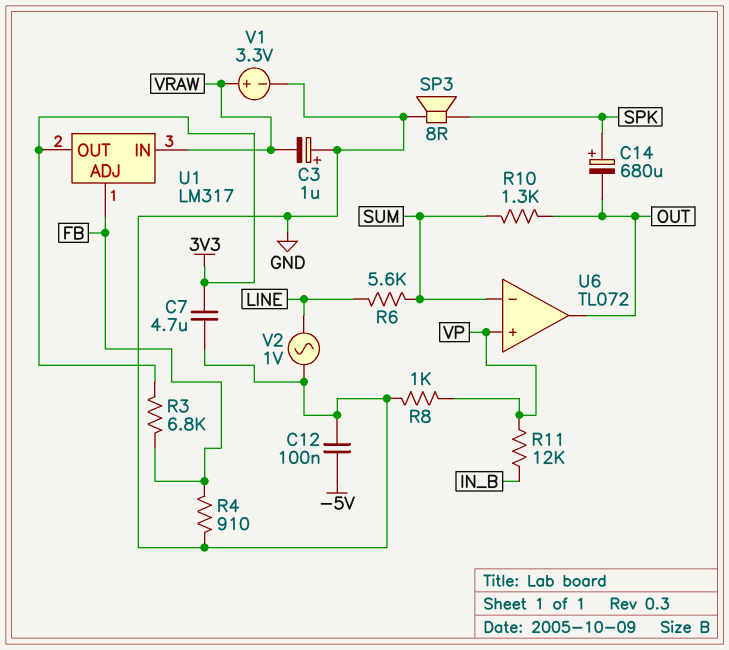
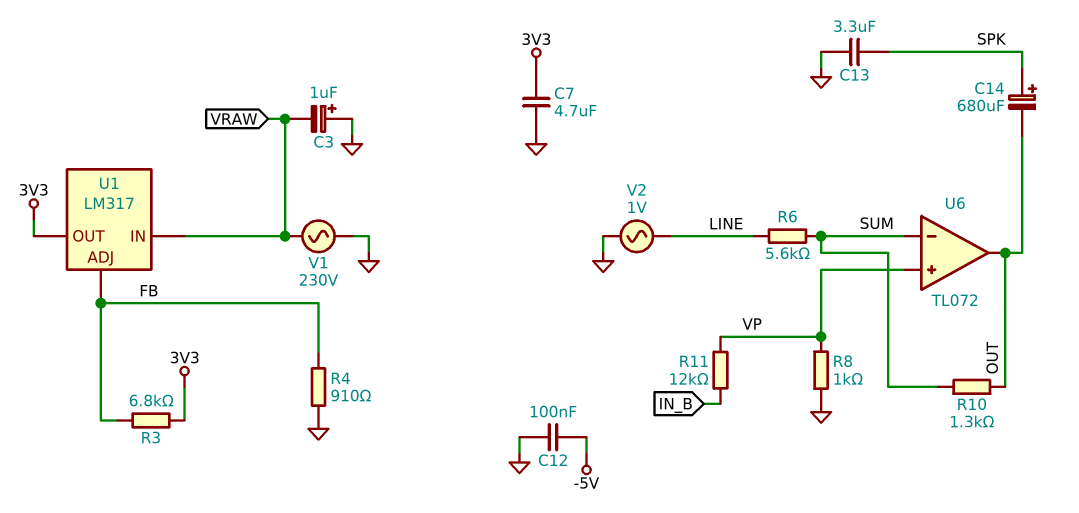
C13: none -> 3.3uF (GND, SPK)
SP3: speaker 8R (GND, SPK) -> none
V1: 3.3V (plus VRAW, minus GND) -> AC 230V (GND, VRAW)

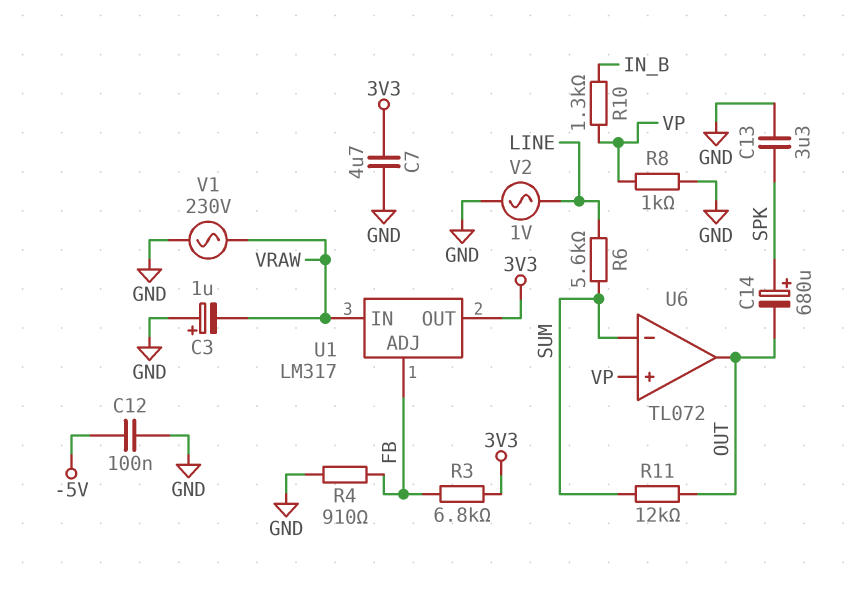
R10: 1.3k (OUT, SUM) -> 1.3k (IN_B, VP)
R11: 12k (IN_B, VP) -> 12k (OUT, SUM)

